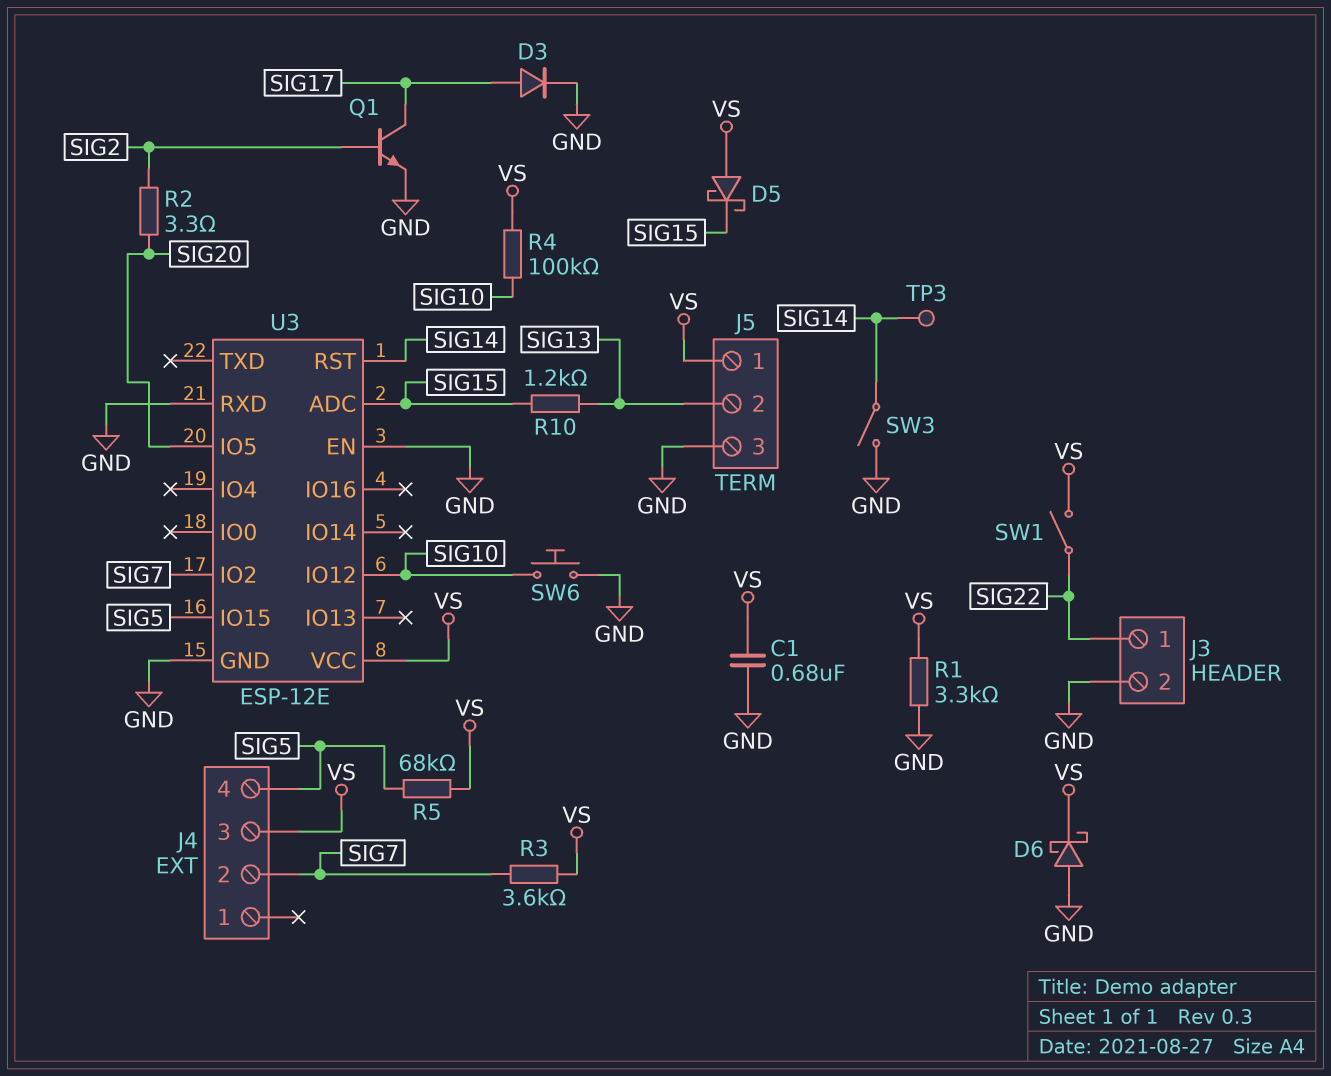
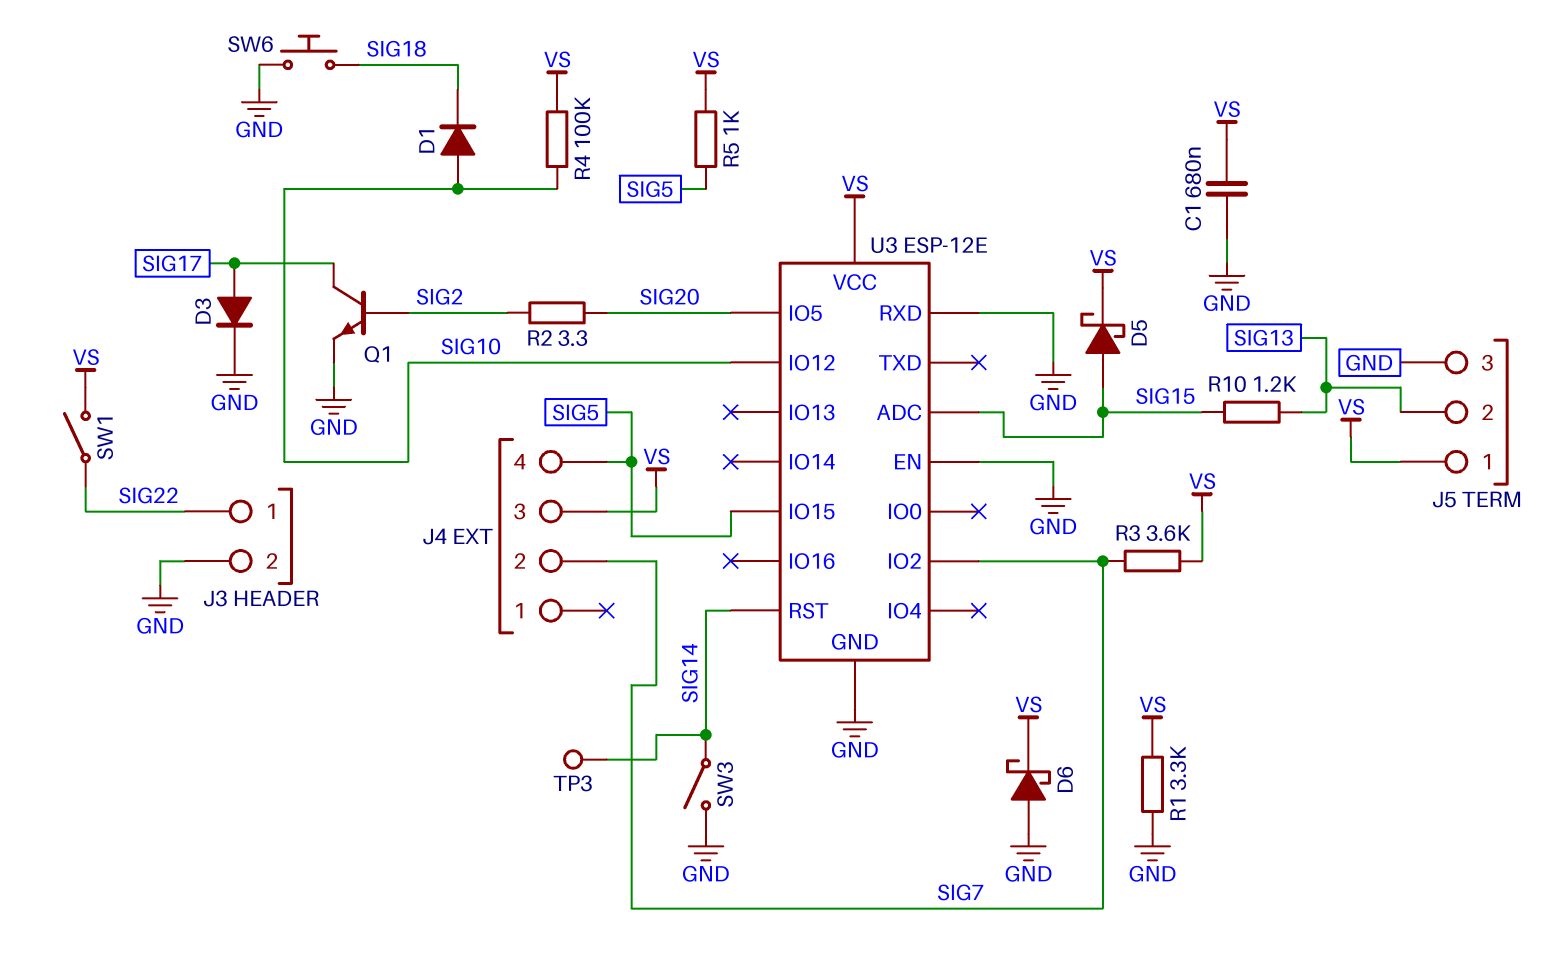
D1: none -> diode (A SIG10, K SIG18)
D5: schottky (A VS, K SIG15) -> schottky (A SIG15, K VS)
R5: 68k (SIG5, VS) -> 1k (SIG5, VS)
SW6: button (GND, SIG10) -> button (GND, SIG18)

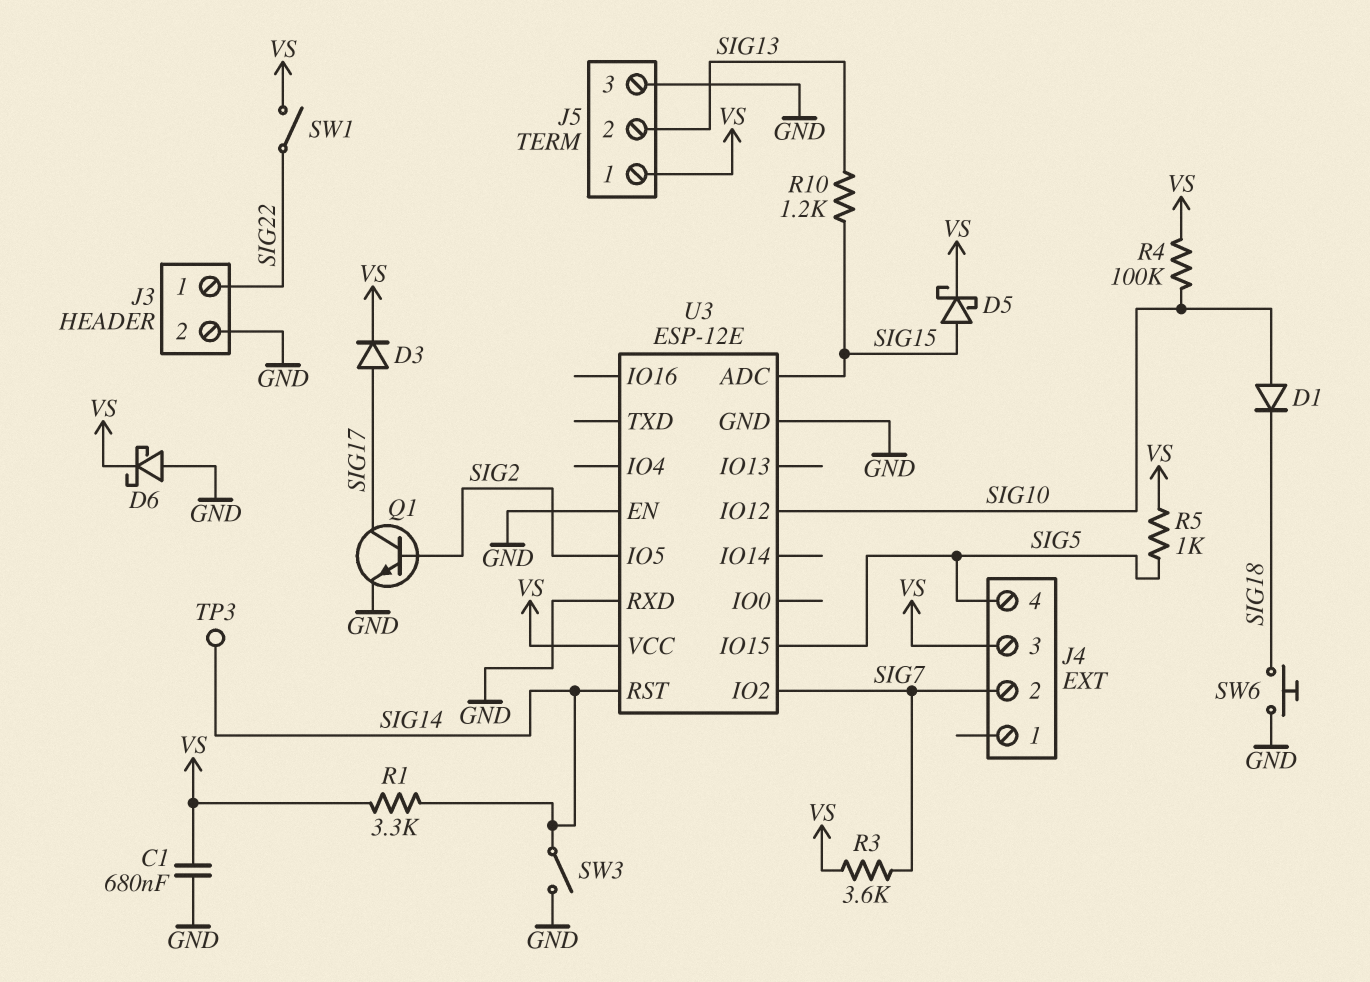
D3: diode (A SIG17, K GND) -> diode (A SIG17, K VS)
R1: 3.3k (GND, VS) -> 3.3k (SIG14, VS)
R2: 3.3 (SIG2, SIG20) -> none
U3 pin IO5: SIG20 -> SIG2

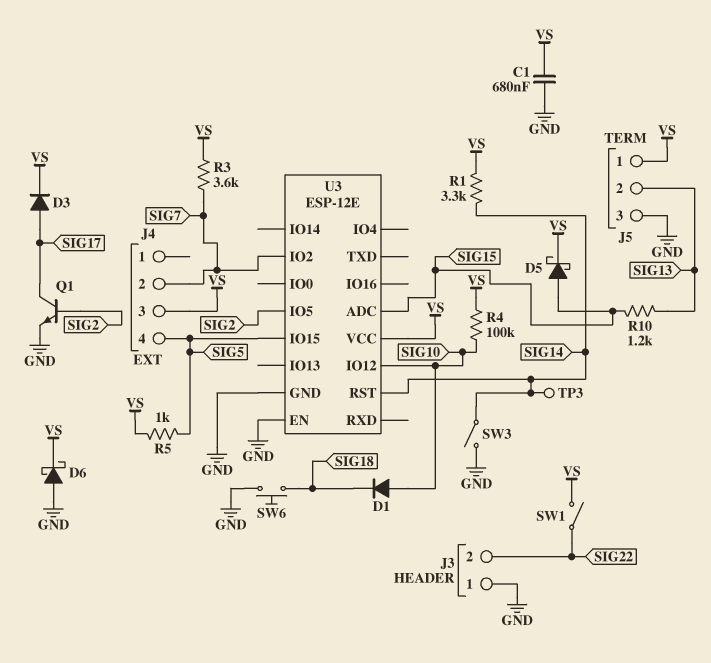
J3 pin 1: SIG22 -> GND
J3 pin 2: GND -> SIG22
U3 pin RXD: GND -> none

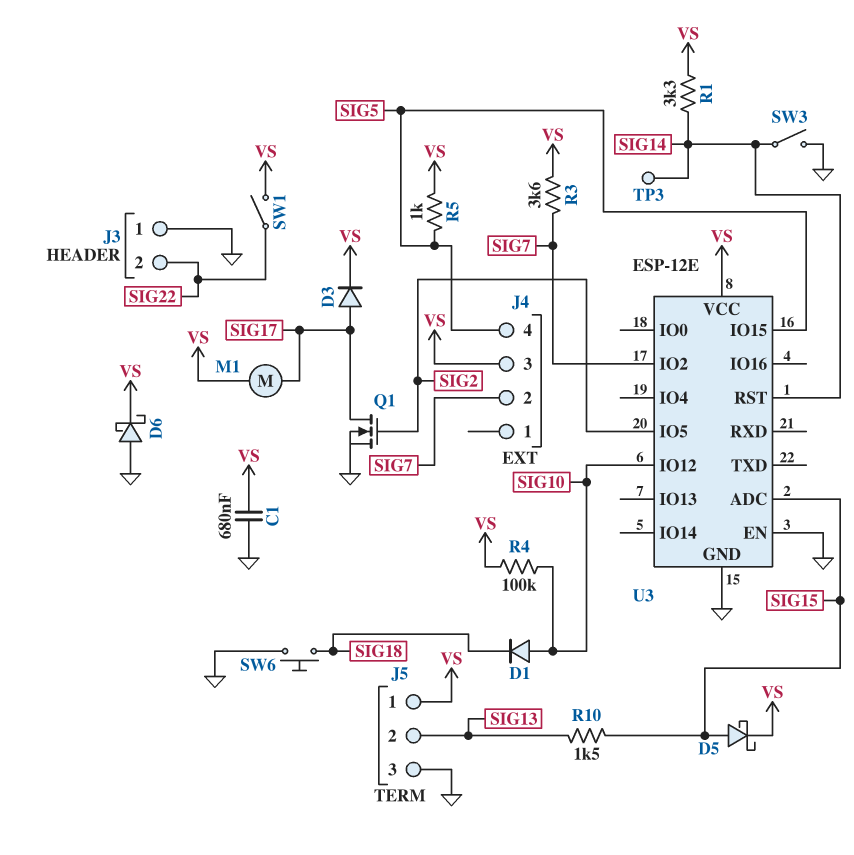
M1: none -> motor (SIG17, VS)
Q1: NPN (B SIG2, C SIG17, E GND) -> NMOS (G SIG2, D SIG17, S GND)
R10: 1.2k (SIG13, SIG15) -> 1.5k (SIG13, SIG15)

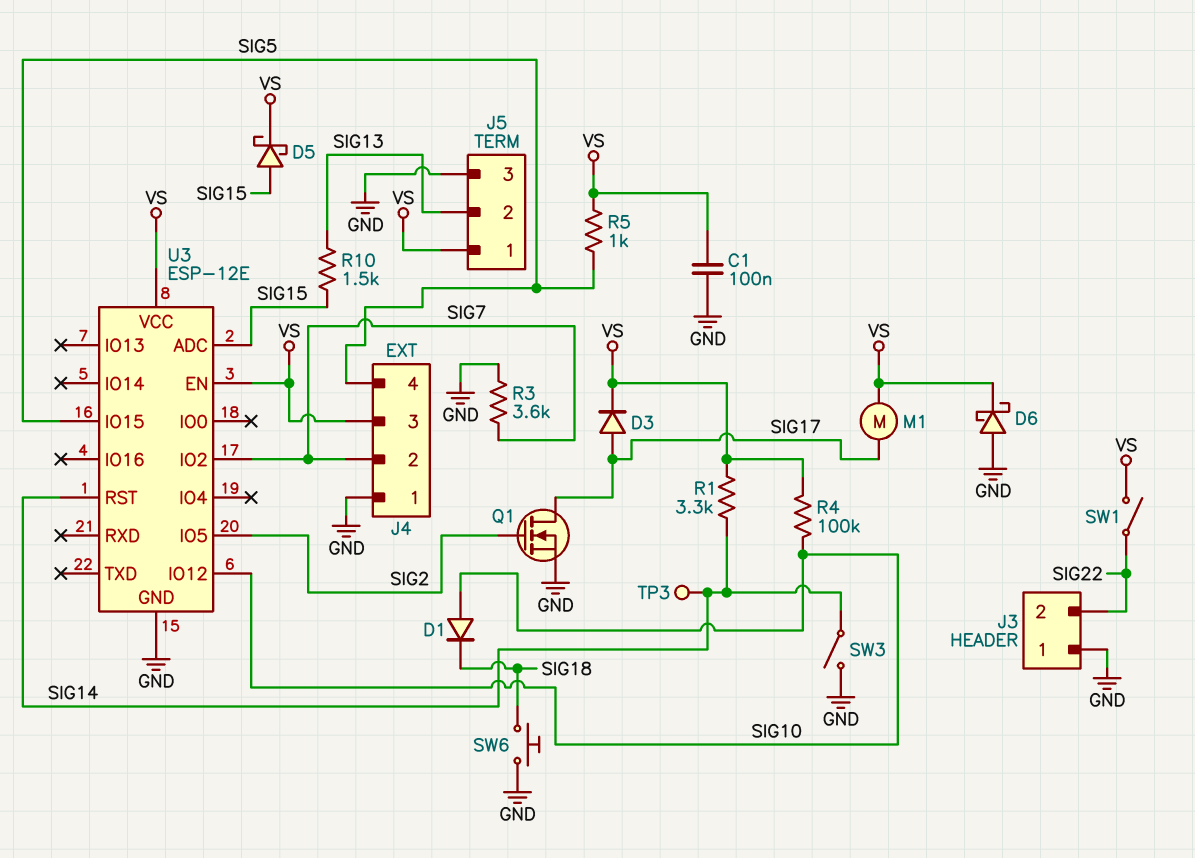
C1: 680nF (GND, VS) -> 100nF (GND, VS)
J4 pin 1: none -> GND
R3: 3.6k (SIG7, VS) -> 3.6k (GND, SIG7)
U3 pin EN: GND -> VS

